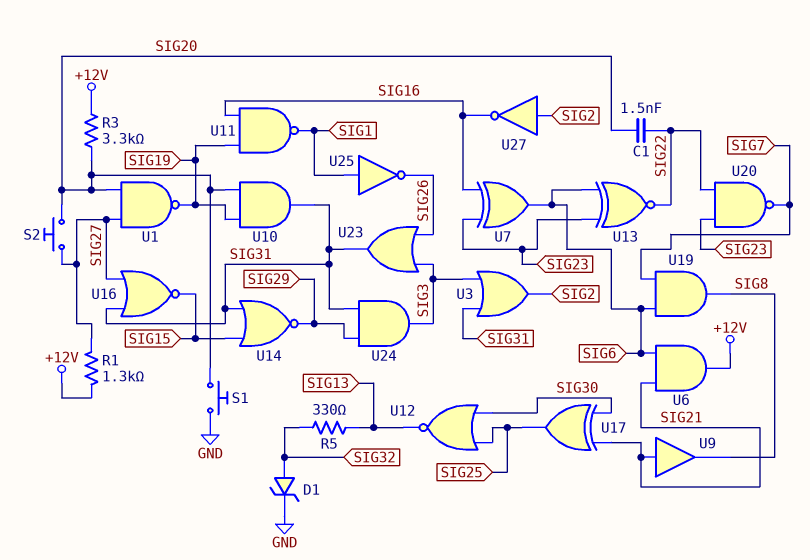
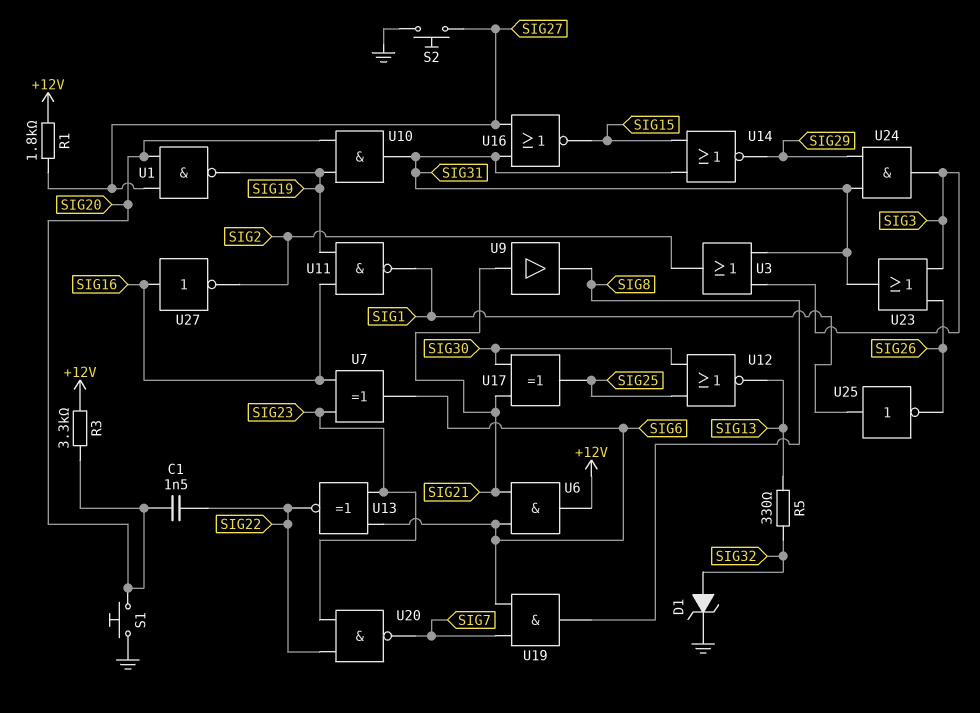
R1: 1.3k (+12V, SIG27) -> 1.8k (+12V, SIG27)
S2: button (SIG20, SIG27) -> button (GND, SIG27)
U27: NOT (in SIG2, out SIG16) -> NOT (in SIG16, out SIG2)

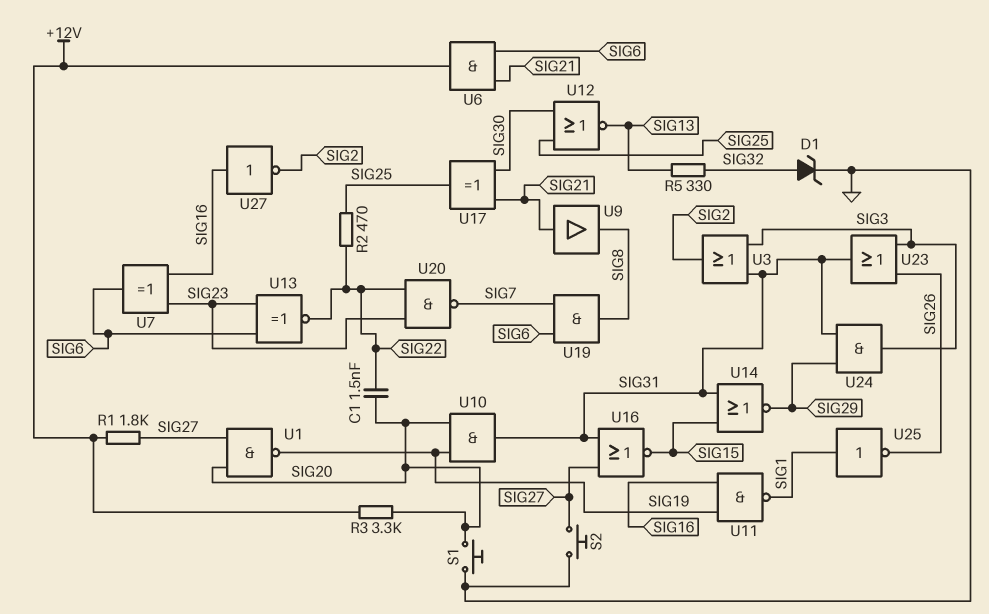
R2: none -> 470 (SIG22, SIG25)

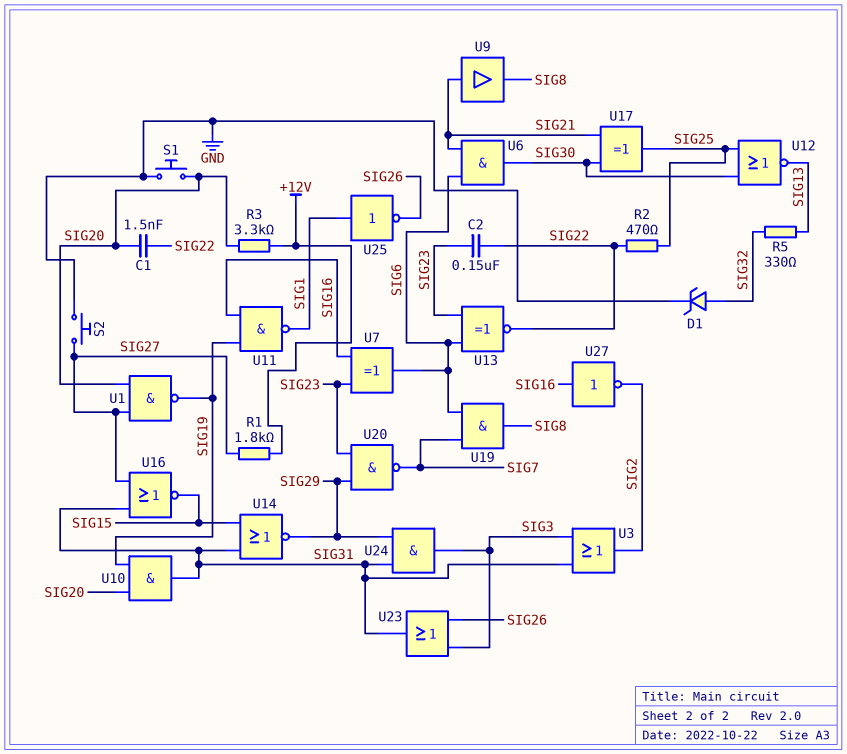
C2: none -> 150nF (SIG22, SIG23)
U6: AND (in SIG6, in SIG21, out +12V) -> AND (in SIG6, in SIG21, out SIG30)
U20: NAND (in SIG22, in SIG23, out SIG7) -> NAND (in SIG23, in SIG29, out SIG7)

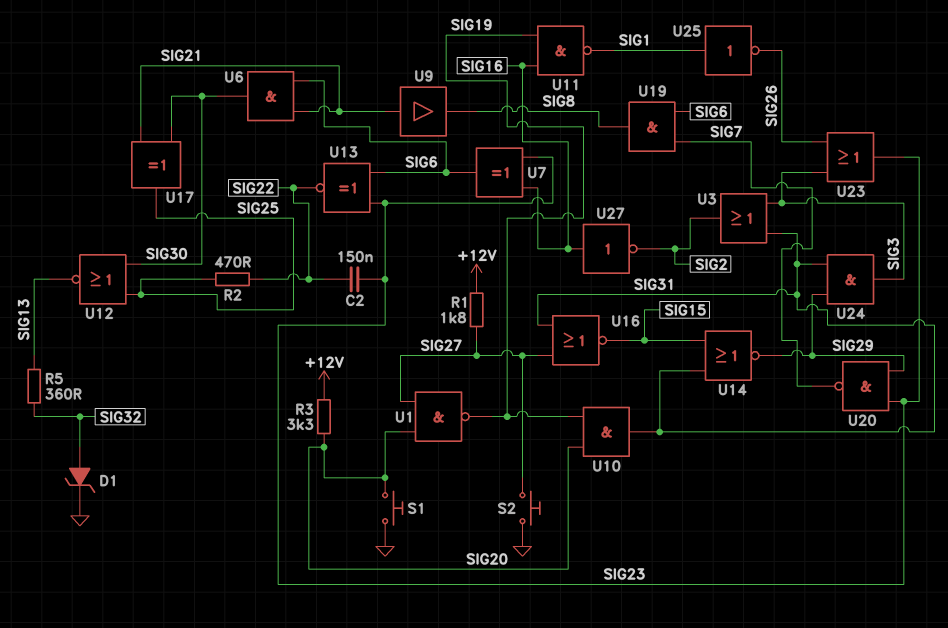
C1: 1.5nF (SIG20, SIG22) -> none
R5: 330 (SIG13, SIG32) -> 360 (SIG13, SIG32)
U23: OR (in SIG3, in SIG26, out SIG31) -> OR (in SIG3, in SIG26, out SIG23)

